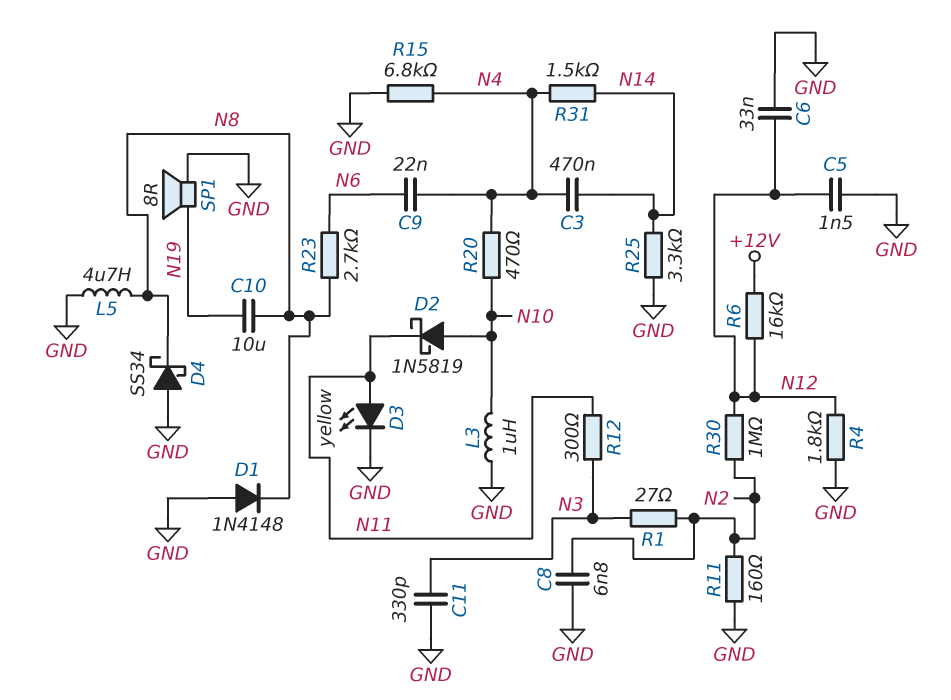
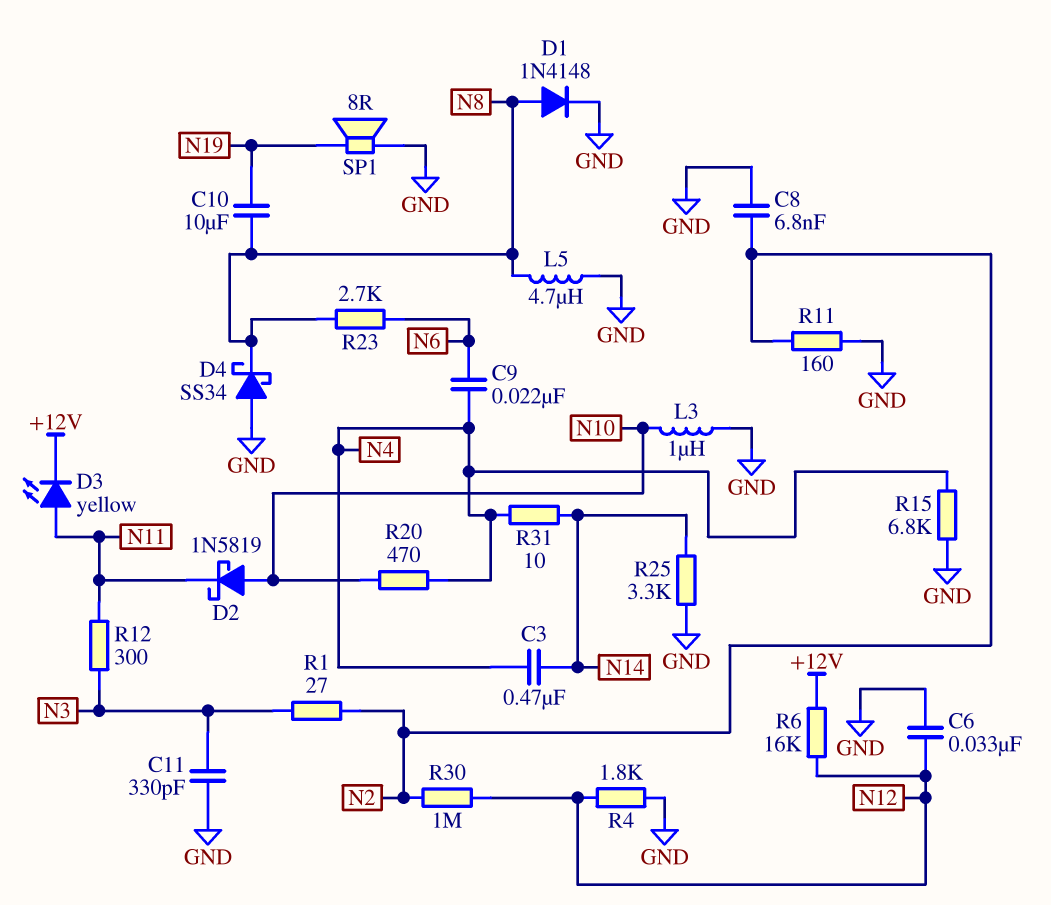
C5: 1.5nF (GND, N12) -> none
D1: diode 1N4148 (A GND, K N8) -> diode 1N4148 (A N8, K GND)
D3: LED yellow (A N11, K GND) -> LED yellow (A N11, K +12V)
R31: 1.5k (N4, N14) -> 10 (N4, N14)

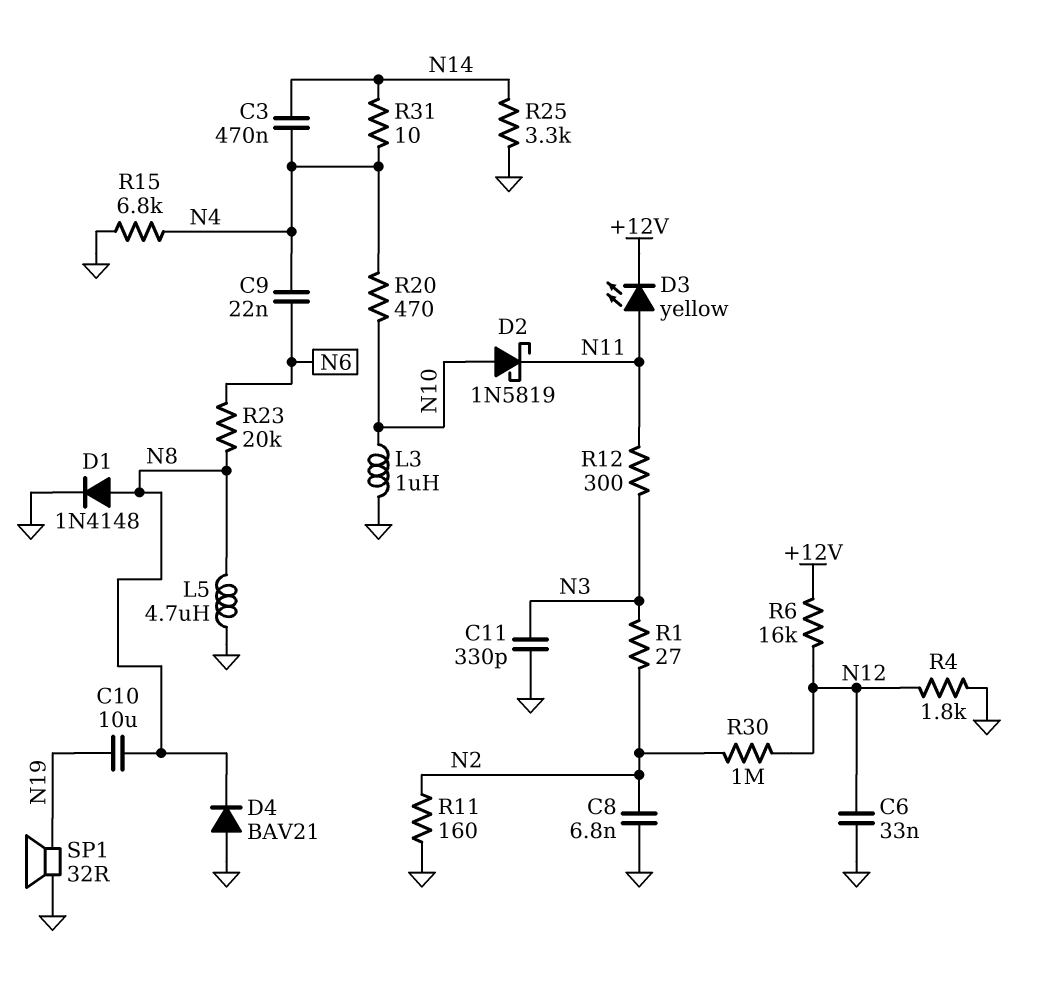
D4: schottky SS34 (A GND, K N8) -> diode BAV21 (A GND, K N8)
R23: 2.7k (N6, N8) -> 20k (N6, N8)
SP1: speaker 8R (GND, N19) -> speaker 32R (GND, N19)

